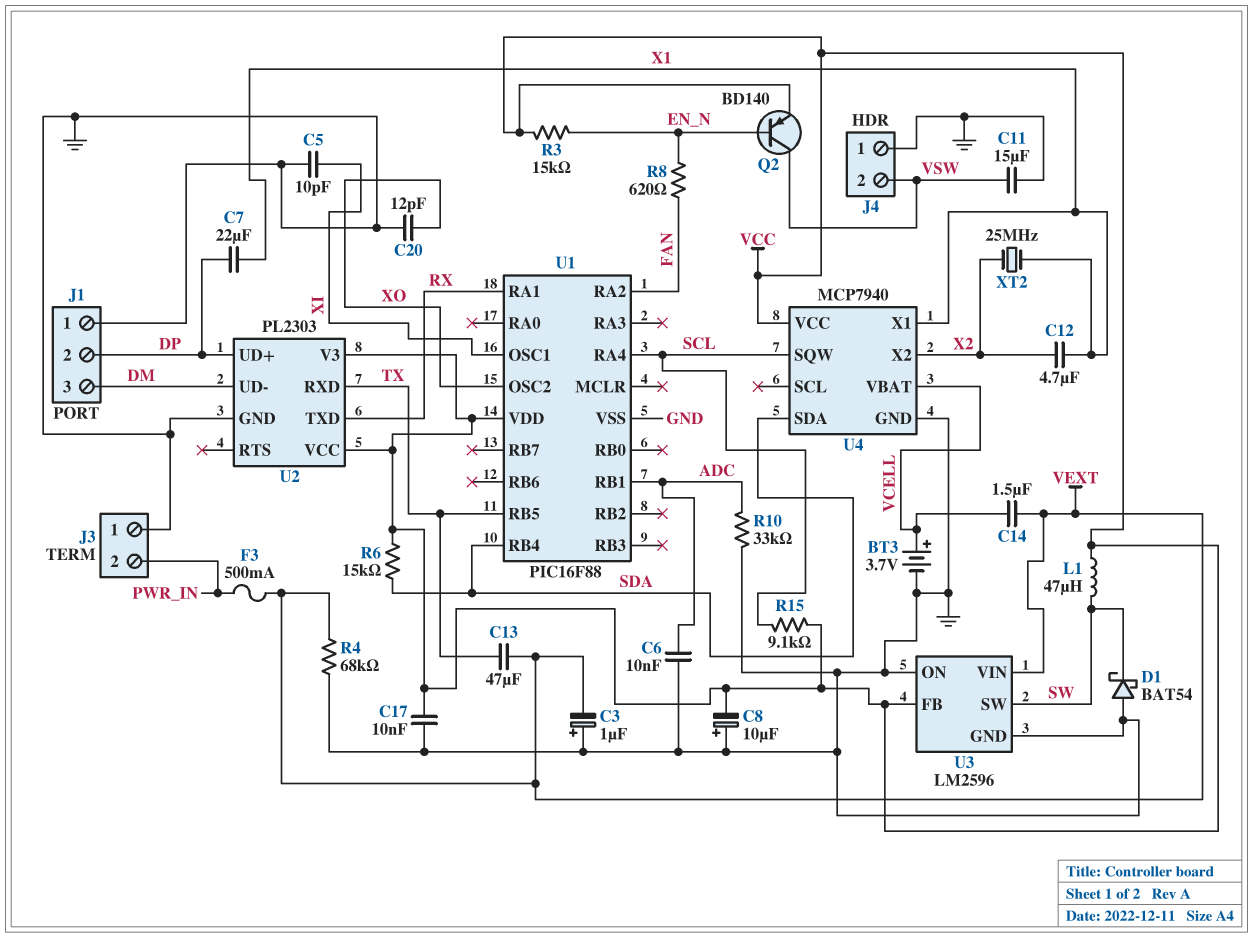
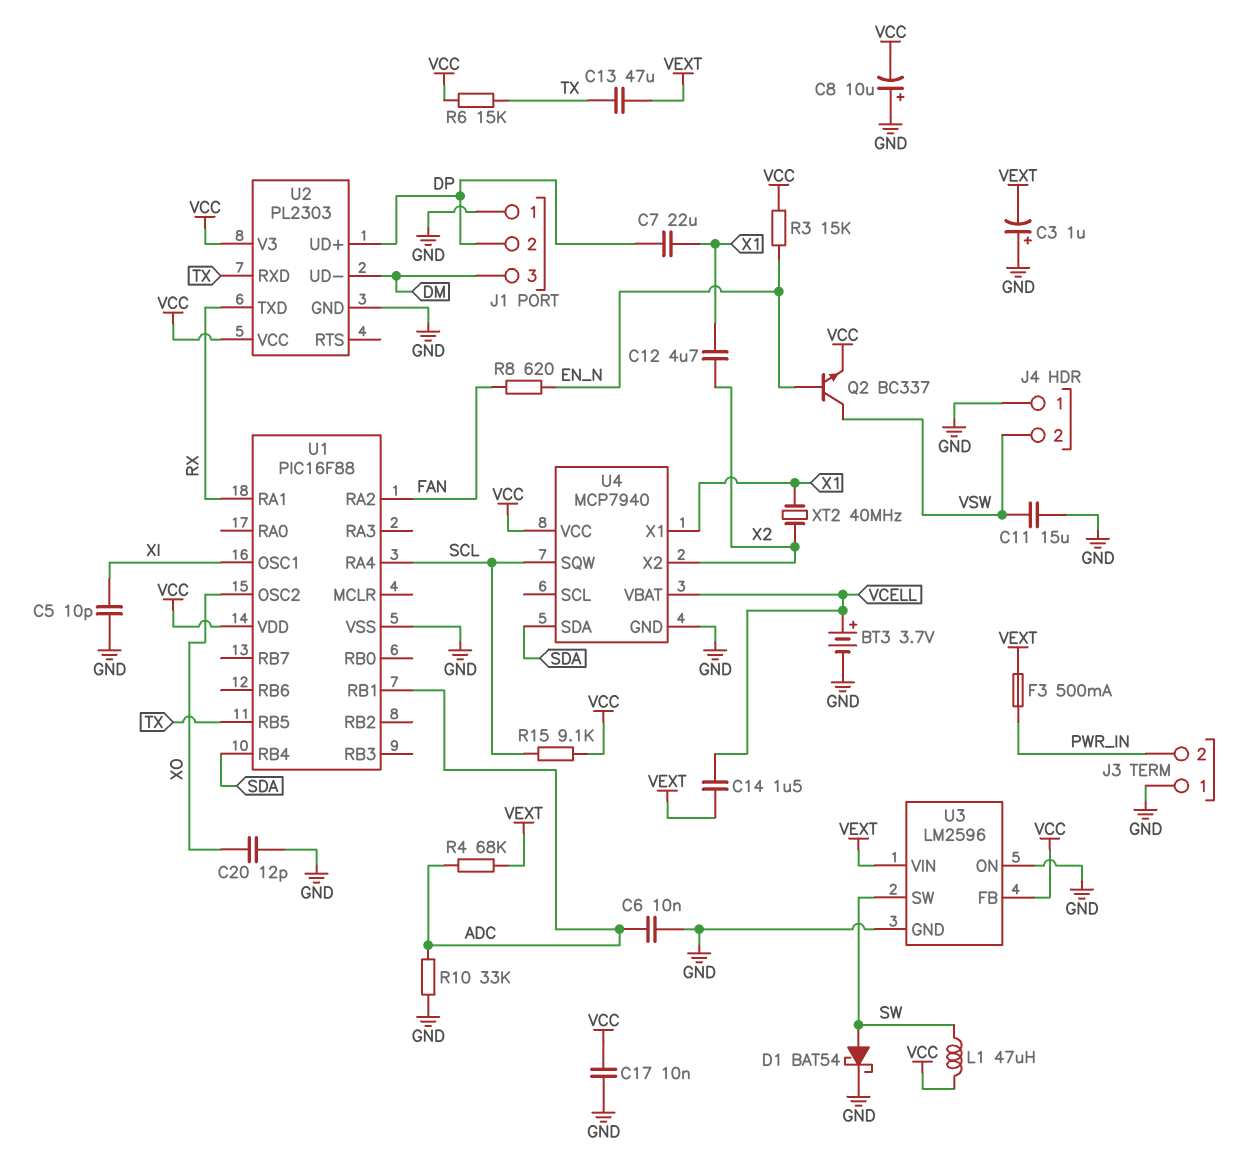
D1: schottky BAT54 (A GND, K SW) -> schottky BAT54 (A SW, K GND)
Q2: PNP BD140 (B EN_N, C VSW, E VCC) -> NPN BC337 (B EN_N, C VSW, E VCC)
R4: 68k (GND, VEXT) -> 68k (ADC, VEXT)
R6: 15k (SDA, VCC) -> 15k (TX, VCC)
XT2: 25MHz (X1, X2) -> 40MHz (X1, X2)

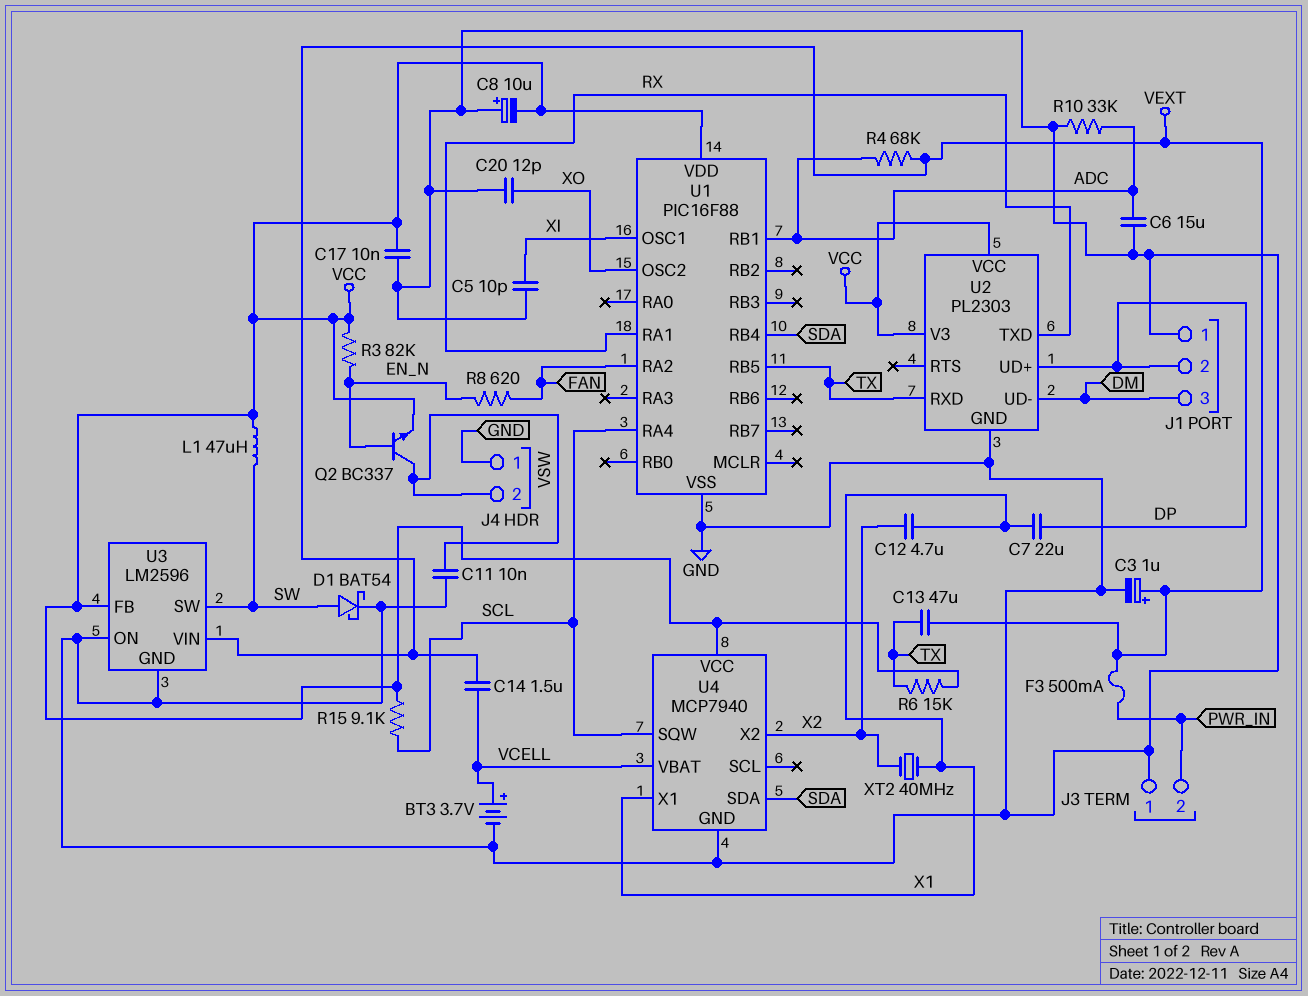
C3: 1uF (plus GND, minus VEXT) -> 1uF (plus VEXT, minus GND)
C6: 10nF (ADC, GND) -> 15uF (ADC, GND)
C11: 15uF (GND, VSW) -> 10nF (GND, VSW)
R3: 15k (EN_N, VCC) -> 82k (EN_N, VCC)

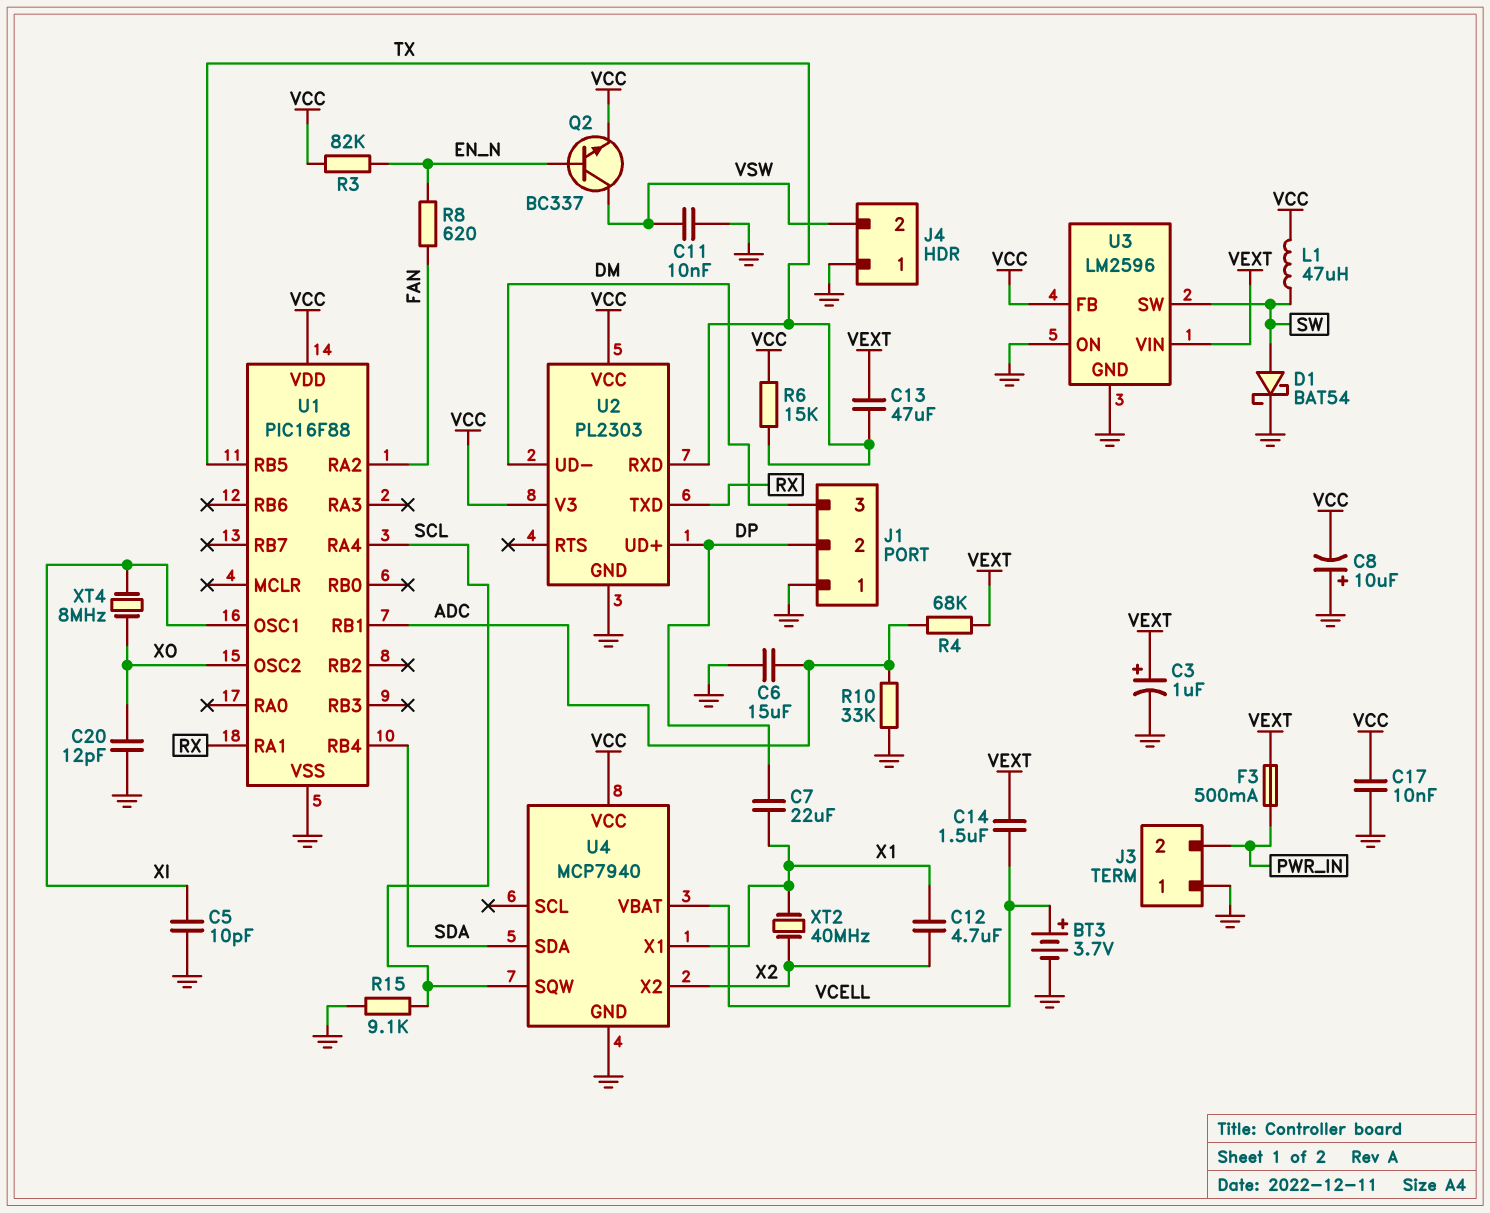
R15: 9.1k (SCL, VCC) -> 9.1k (GND, SCL)
XT4: none -> 8MHz (XI, XO)

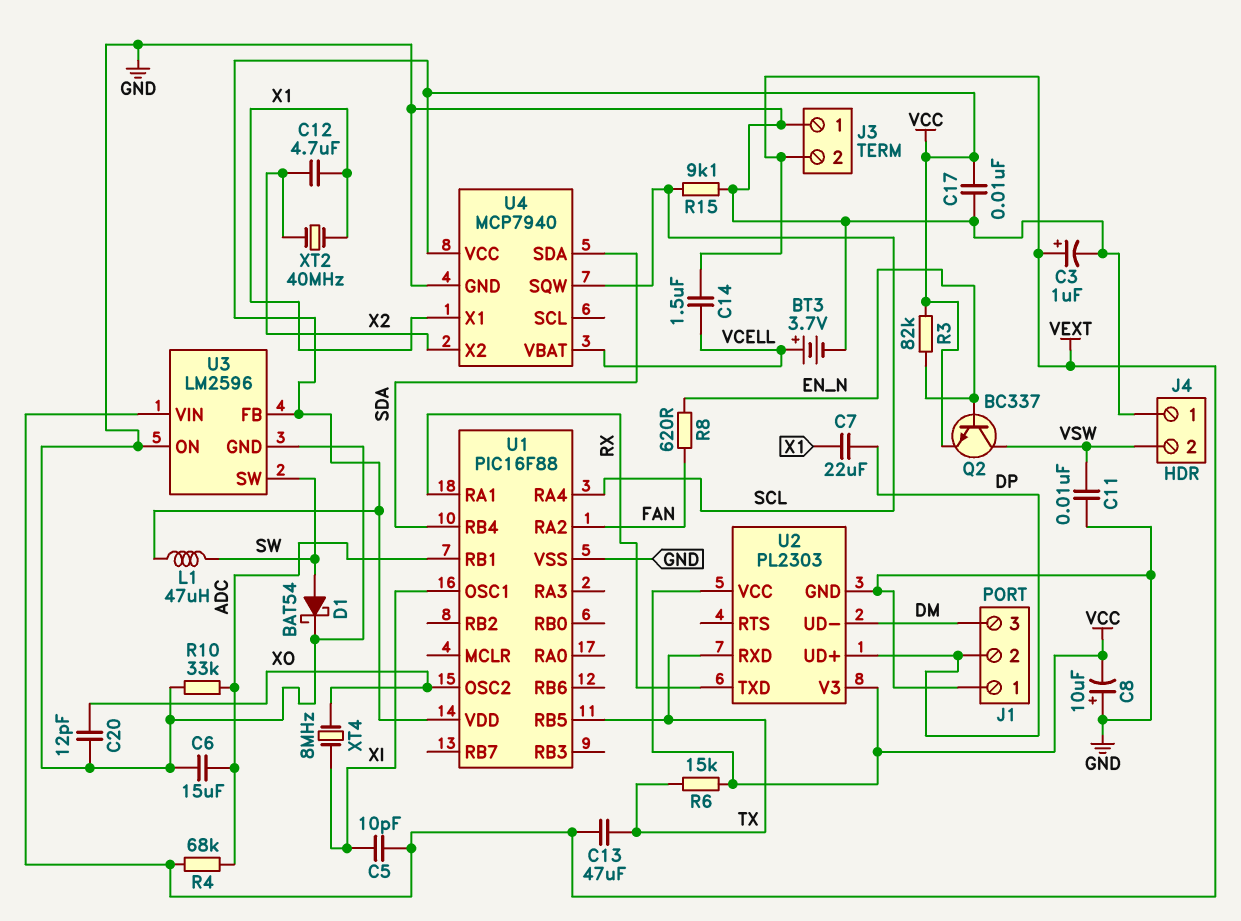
C5: 10pF (GND, XI) -> 10pF (VEXT, XI)
F3: 500mA (PWR_IN, VEXT) -> none
J3 pin 2: PWR_IN -> VEXT

